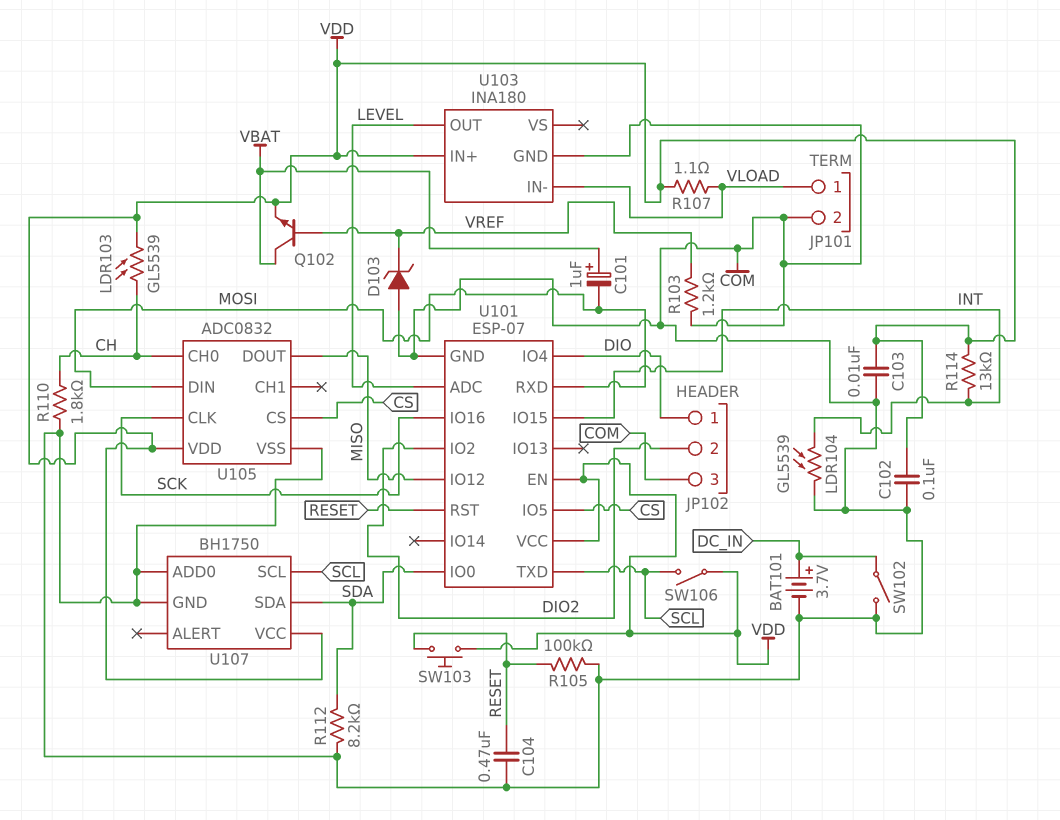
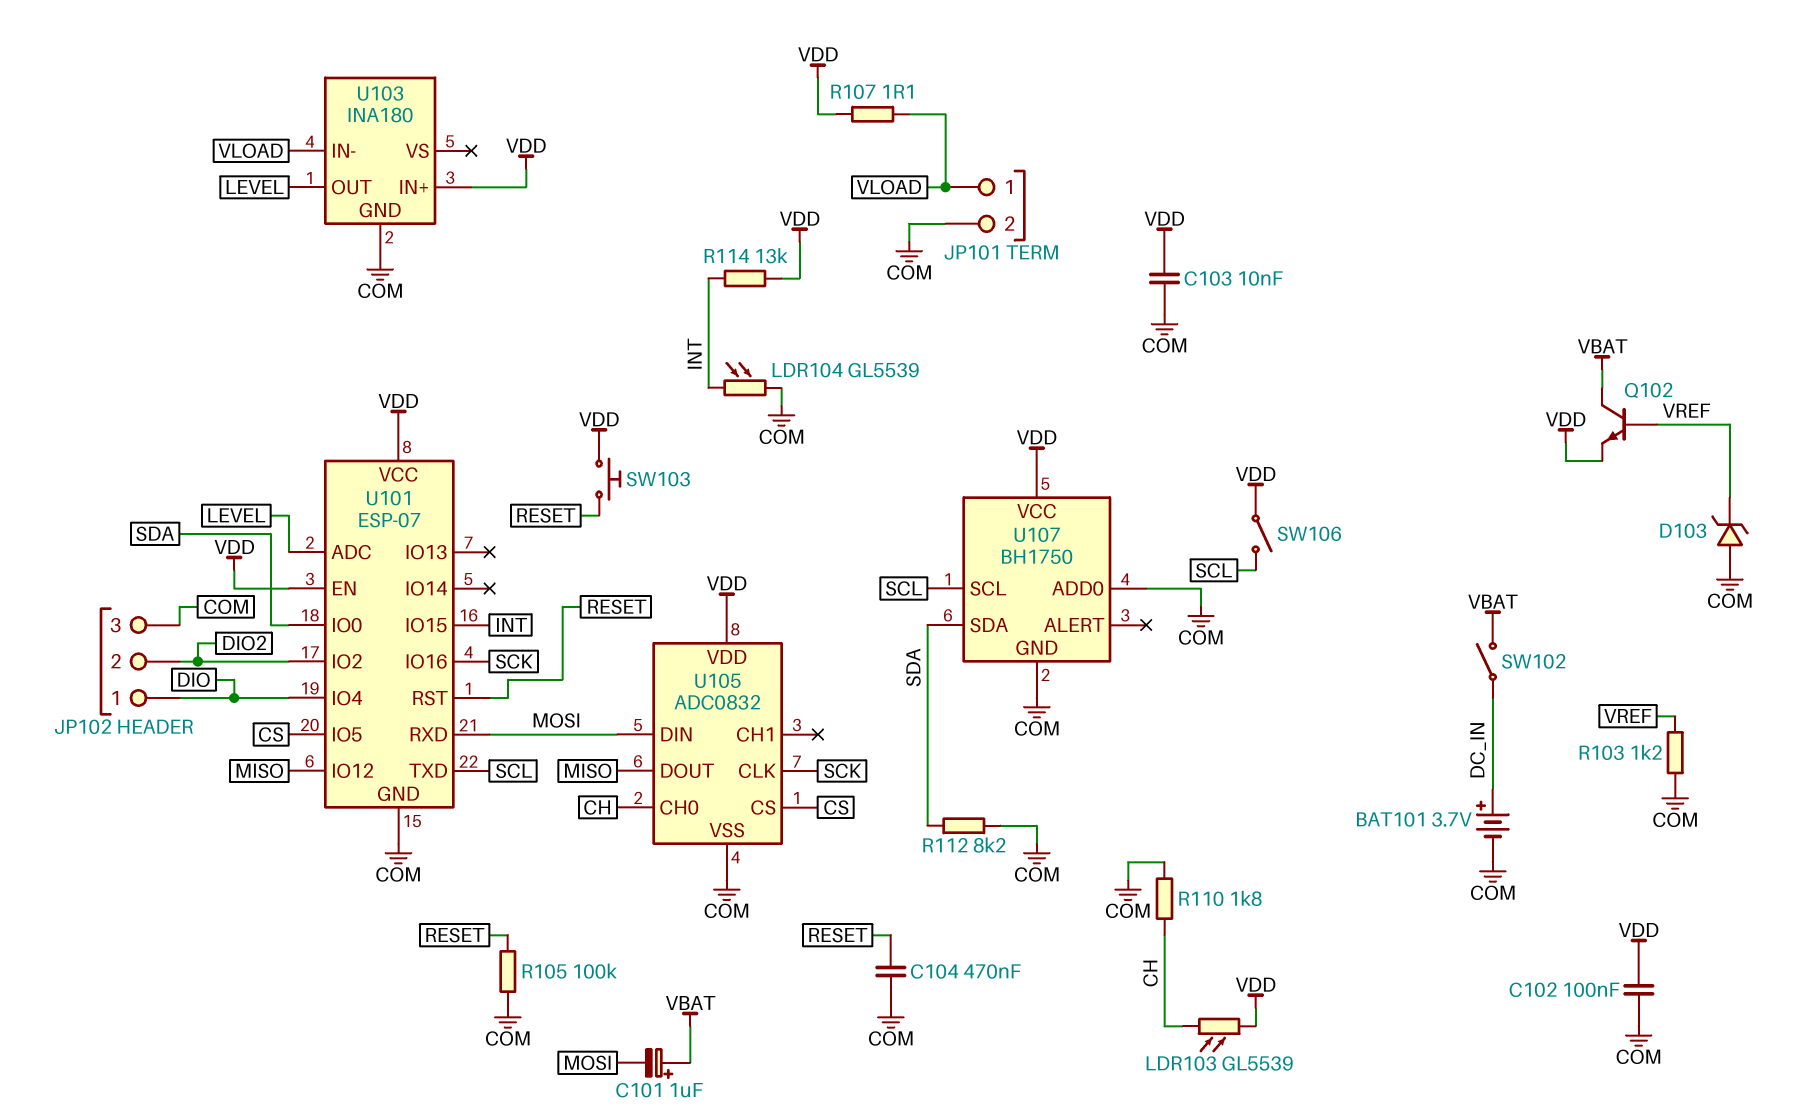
SW102: switch (COM, DC_IN) -> switch (DC_IN, VBAT)

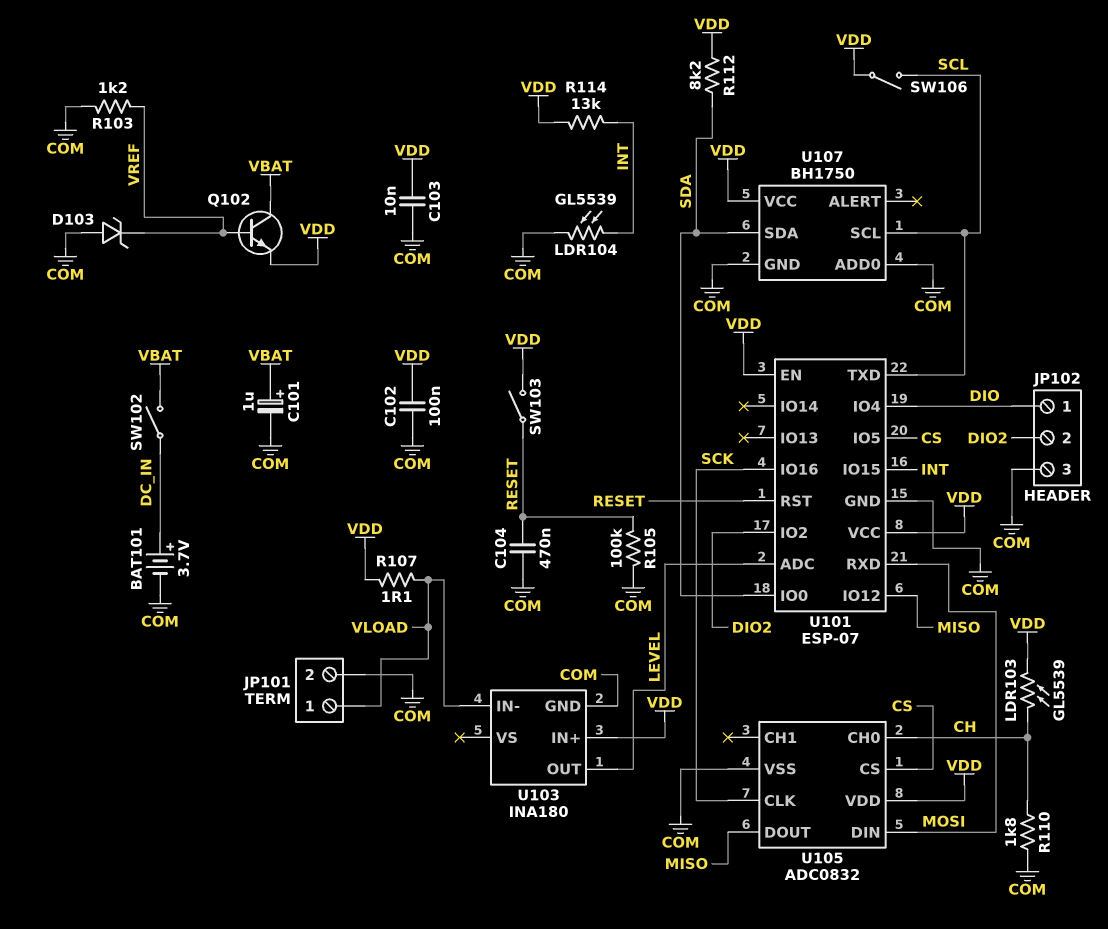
C101: 1uF (plus VBAT, minus MOSI) -> 1uF (plus VBAT, minus COM)
R112: 8.2k (COM, SDA) -> 8.2k (SDA, VDD)
SW103: button (RESET, VDD) -> switch (RESET, VDD)

